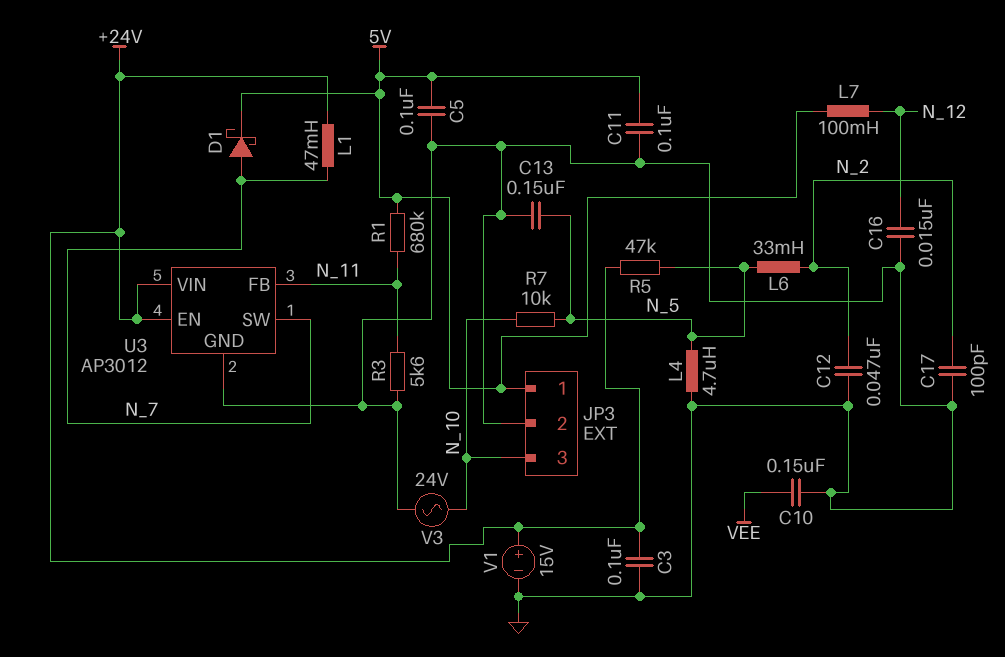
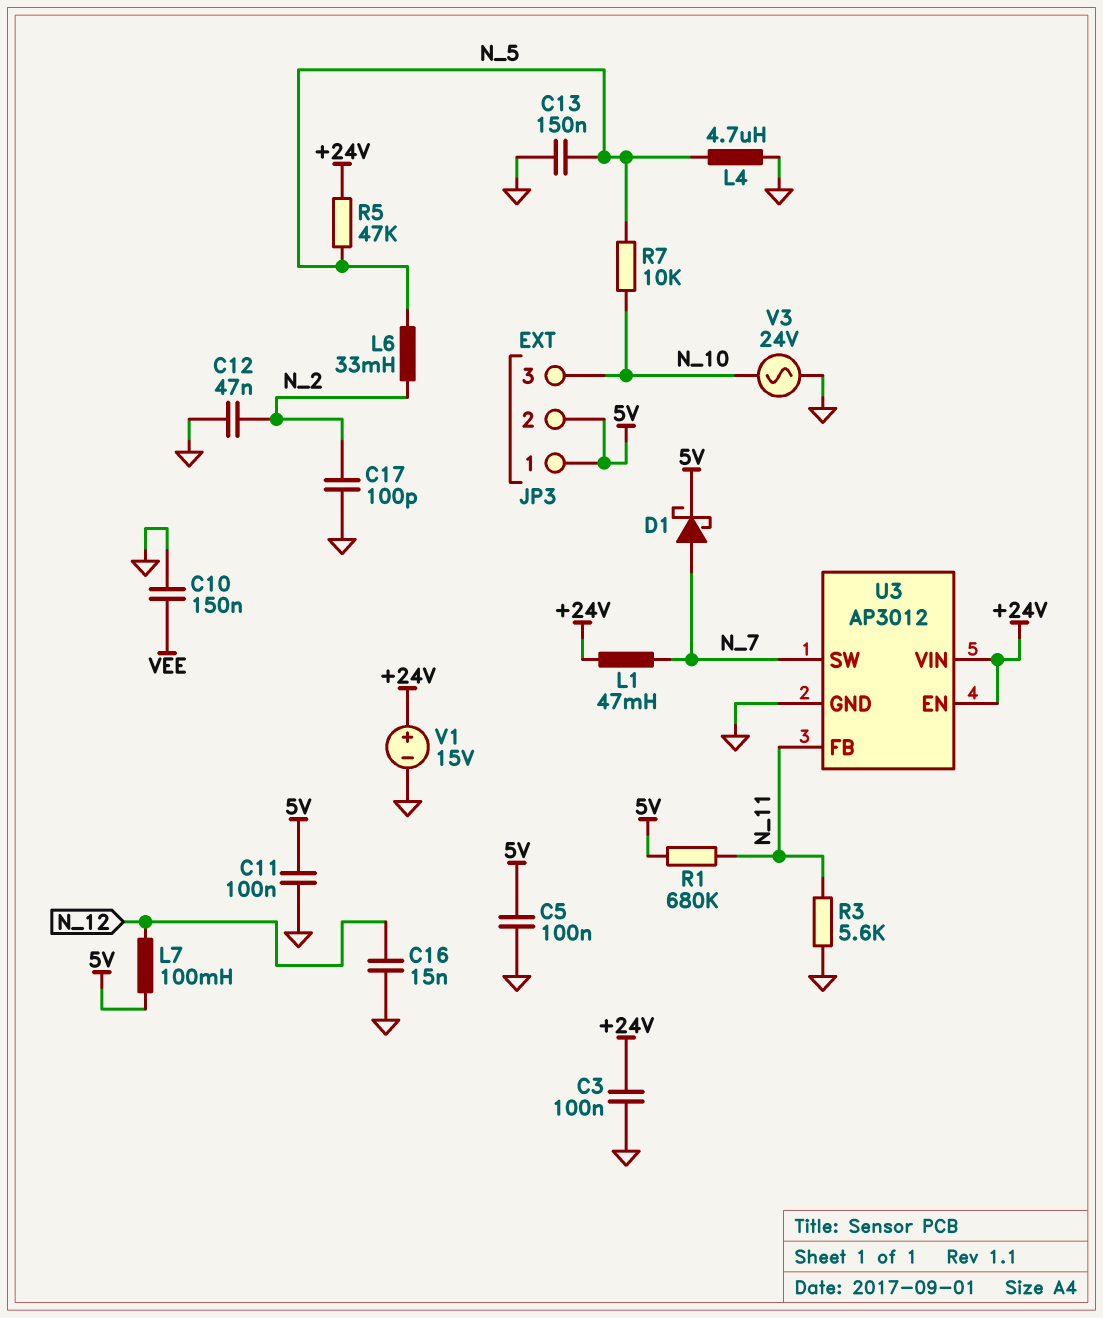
JP3 pin 2: GND -> 5V

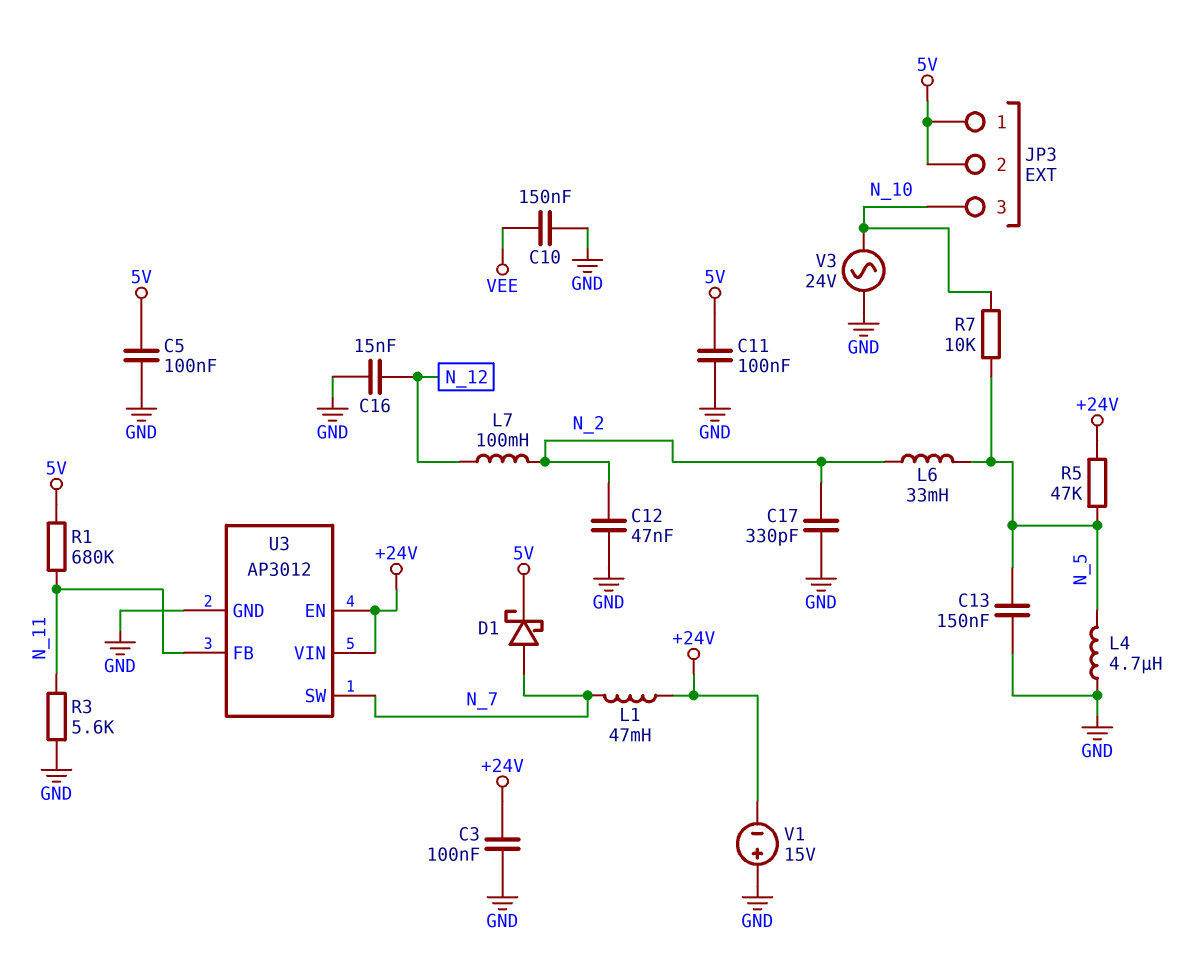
C17: 100pF (GND, N_2) -> 330pF (GND, N_2)
L7: 100mH (5V, N_12) -> 100mH (N_2, N_12)
V1: 15V (plus +24V, minus GND) -> 15V (plus GND, minus +24V)

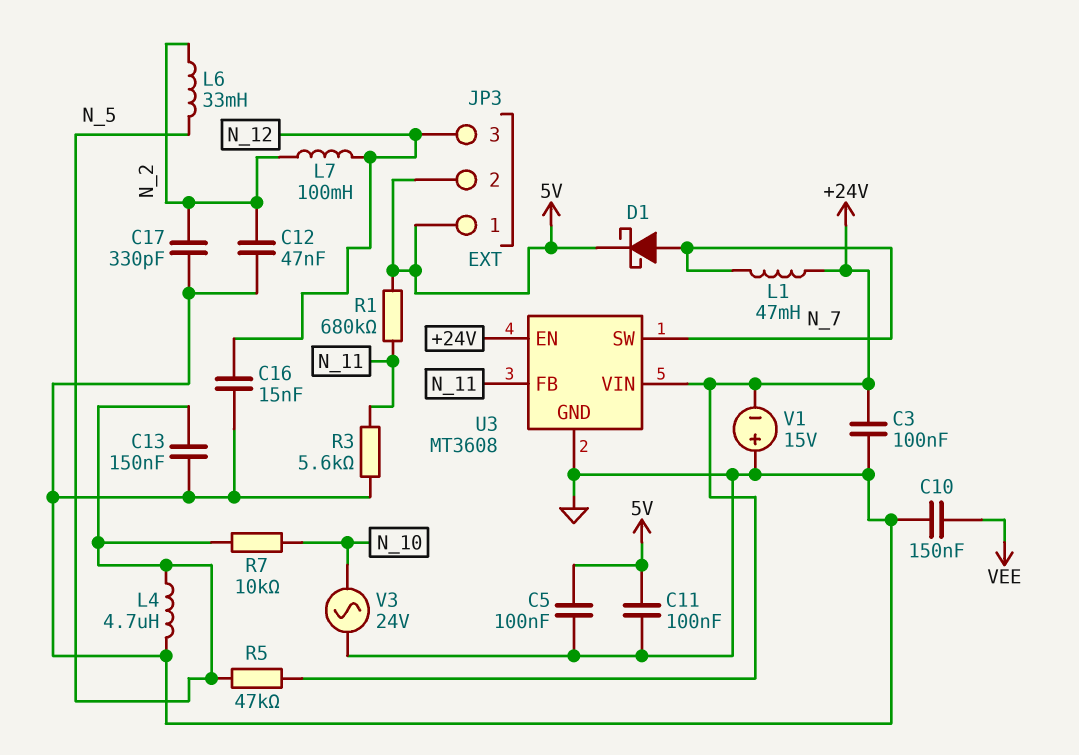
JP3 pin 3: N_10 -> N_12
U3: AP3012 -> MT3608

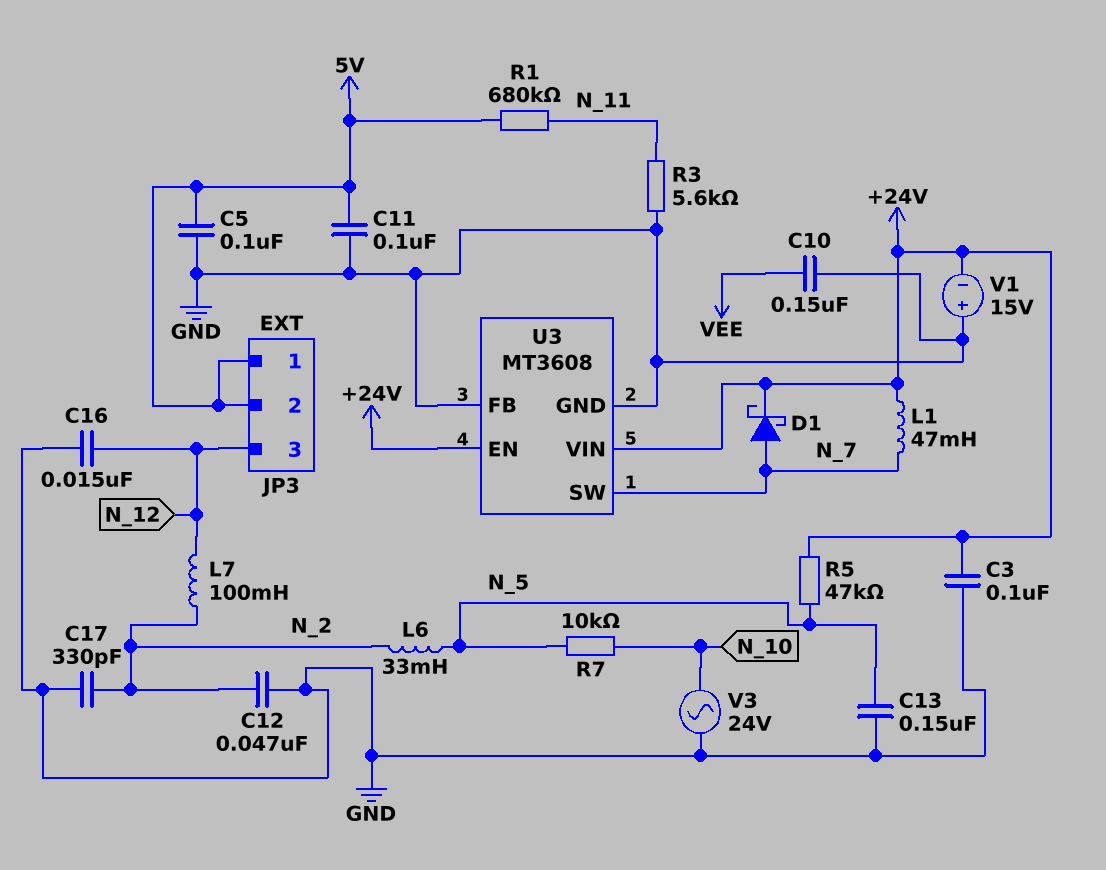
D1: schottky (A N_7, K 5V) -> schottky (A N_7, K +24V)
L4: 4.7uH (GND, N_5) -> none
U3 pin FB: N_11 -> GND

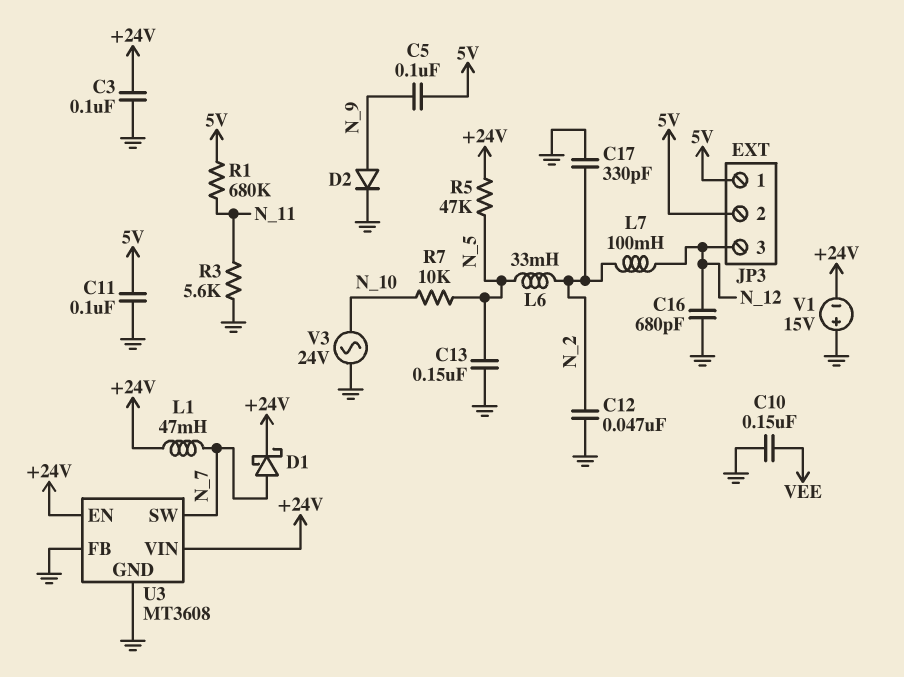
C5: 100nF (5V, GND) -> 100nF (5V, N_9)
C16: 15nF (GND, N_12) -> 680pF (GND, N_12)
D2: none -> diode (A N_9, K GND)

